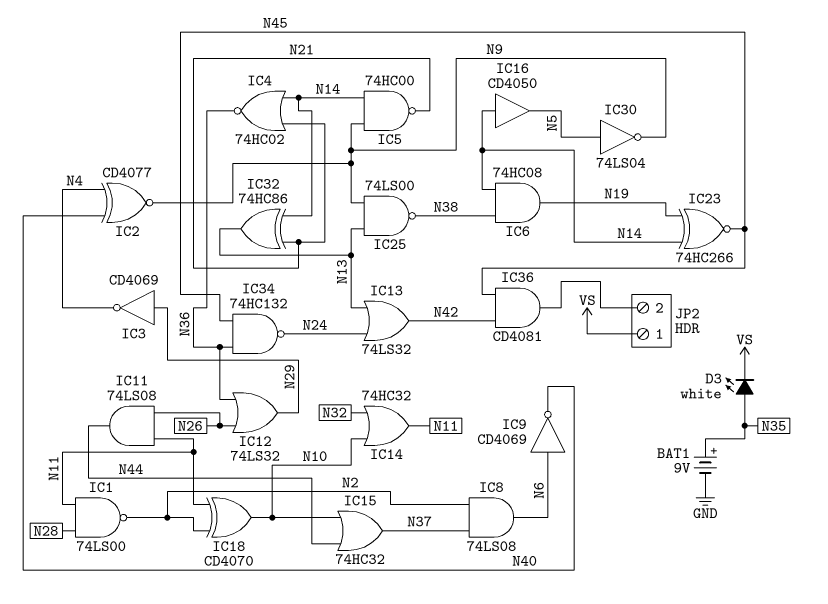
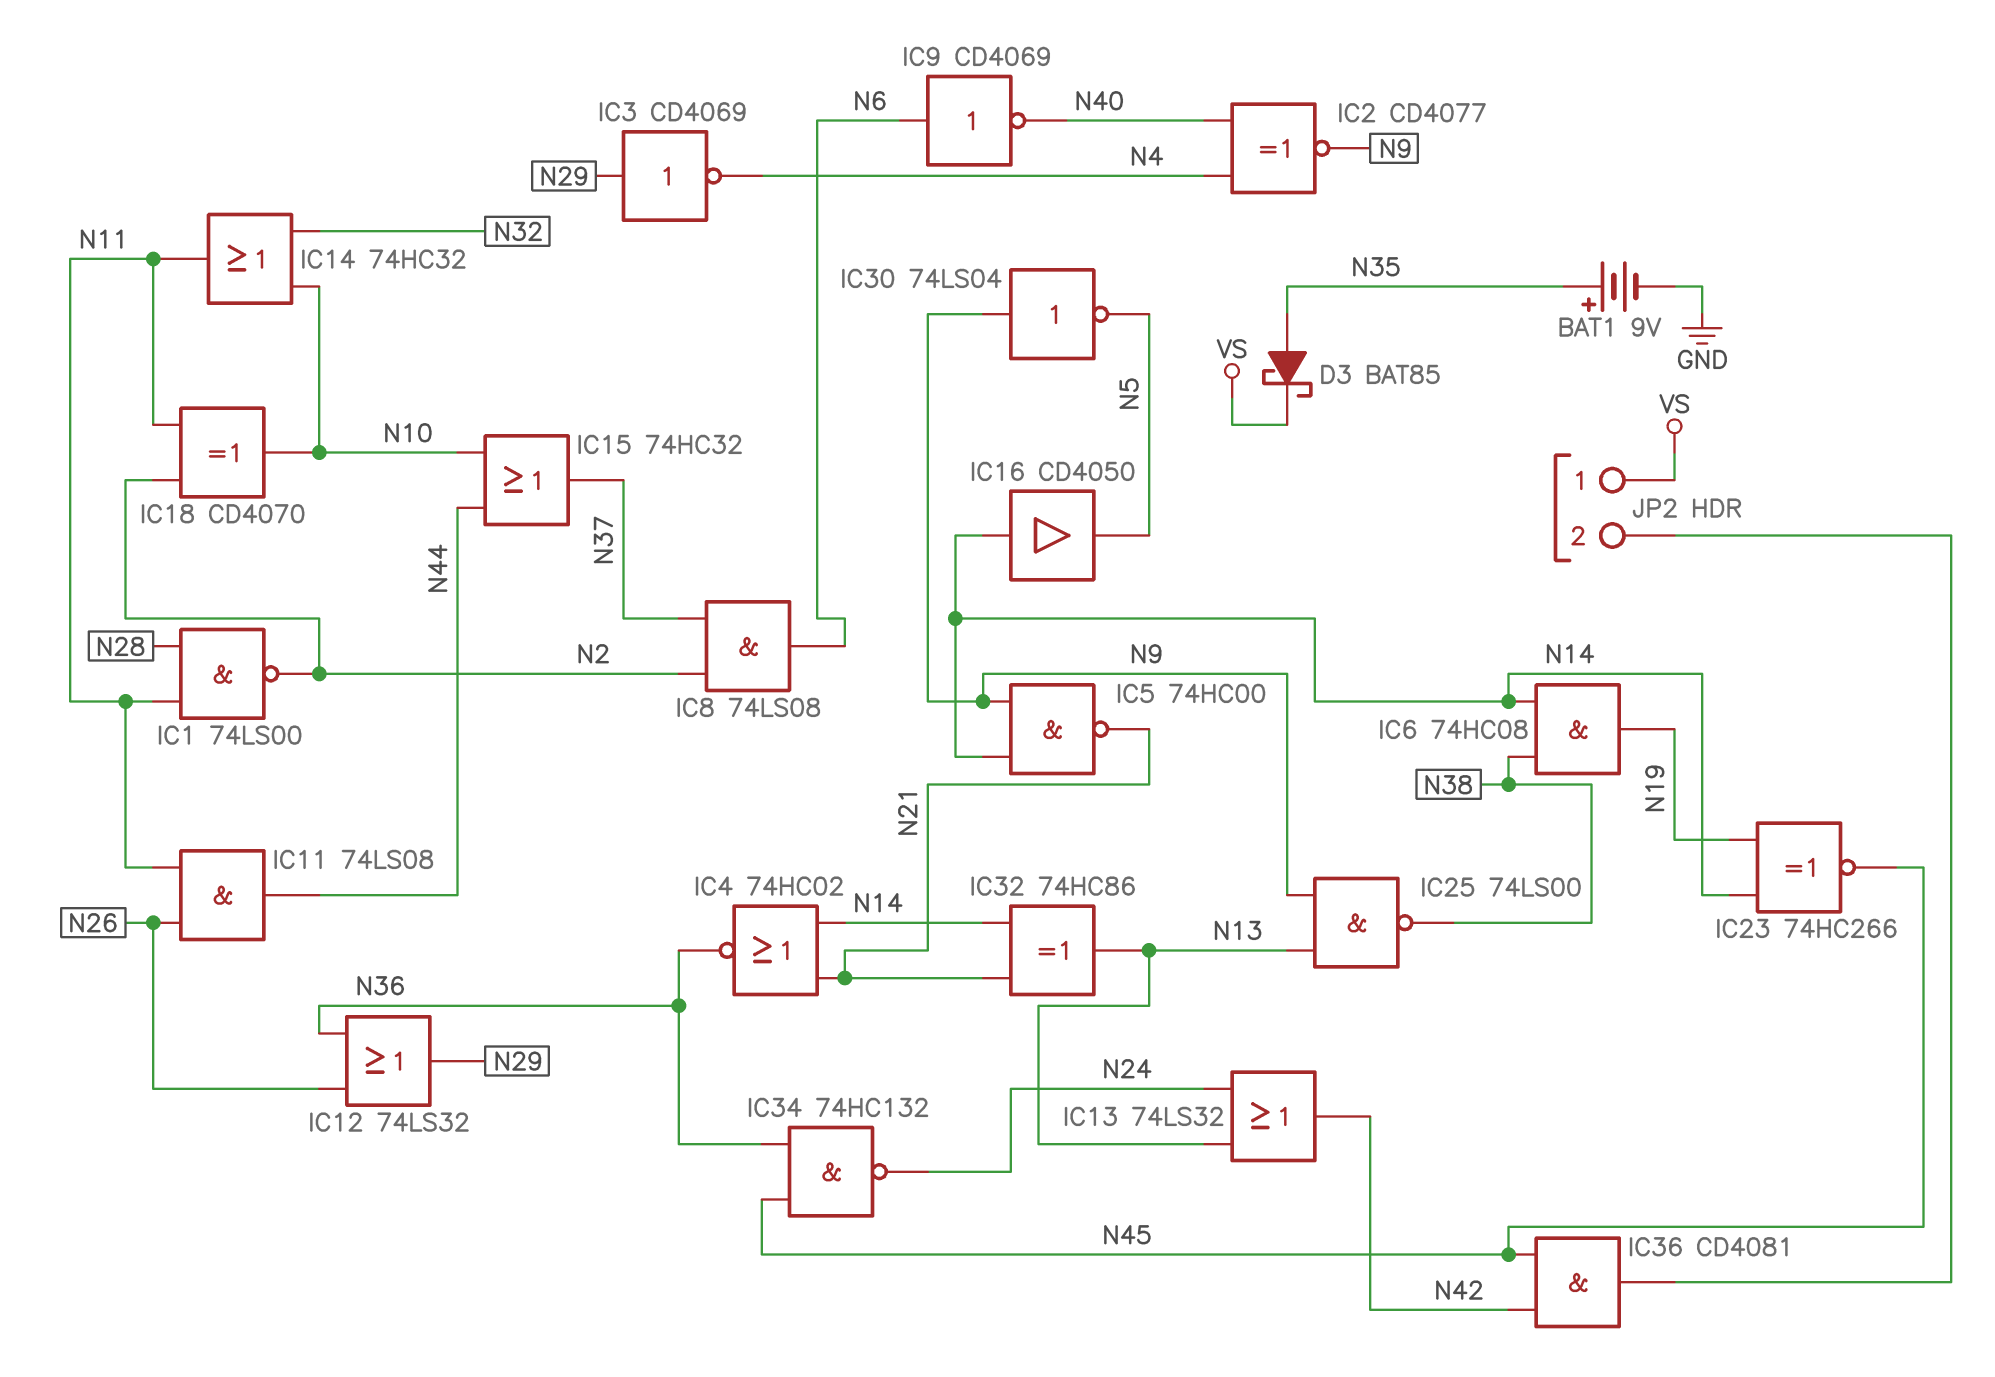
D3: LED white (A N35, K VS) -> schottky BAT85 (A N35, K VS)
IC30: NOT 74LS04 (in N5, out N9) -> NOT 74LS04 (in N9, out N5)

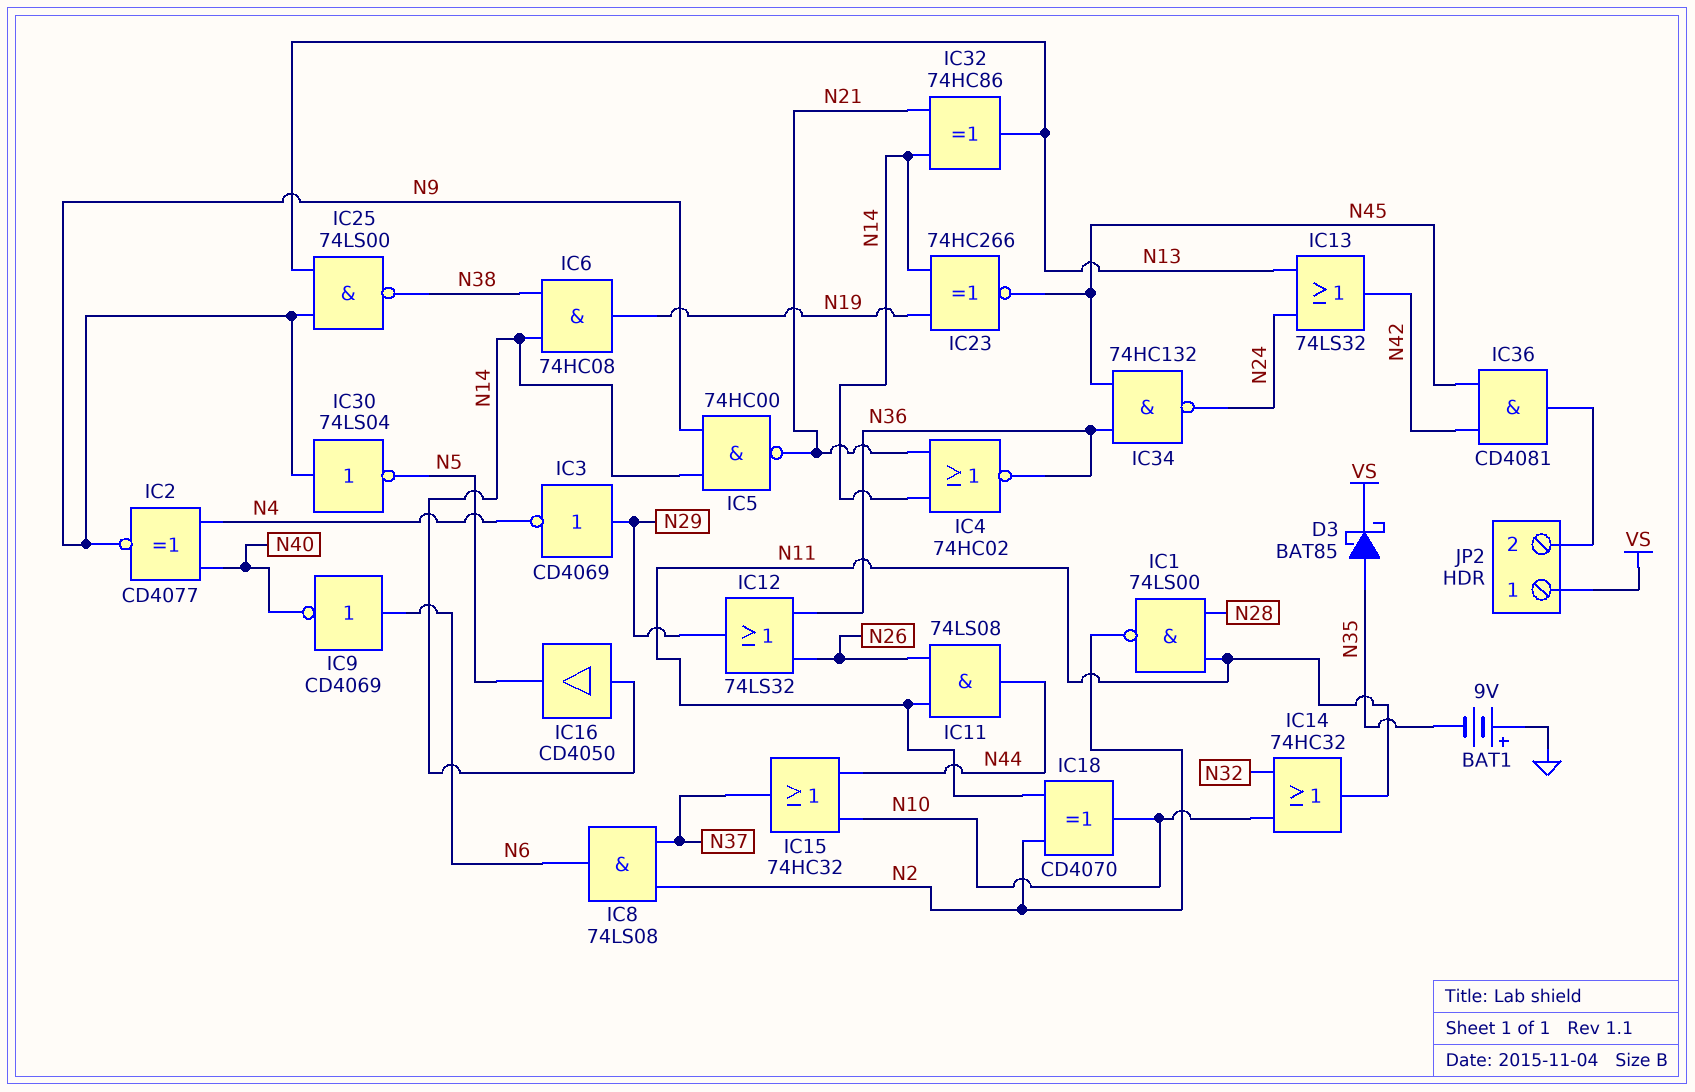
BAT1: 9V (plus N35, minus GND) -> 9V (plus GND, minus N35)

